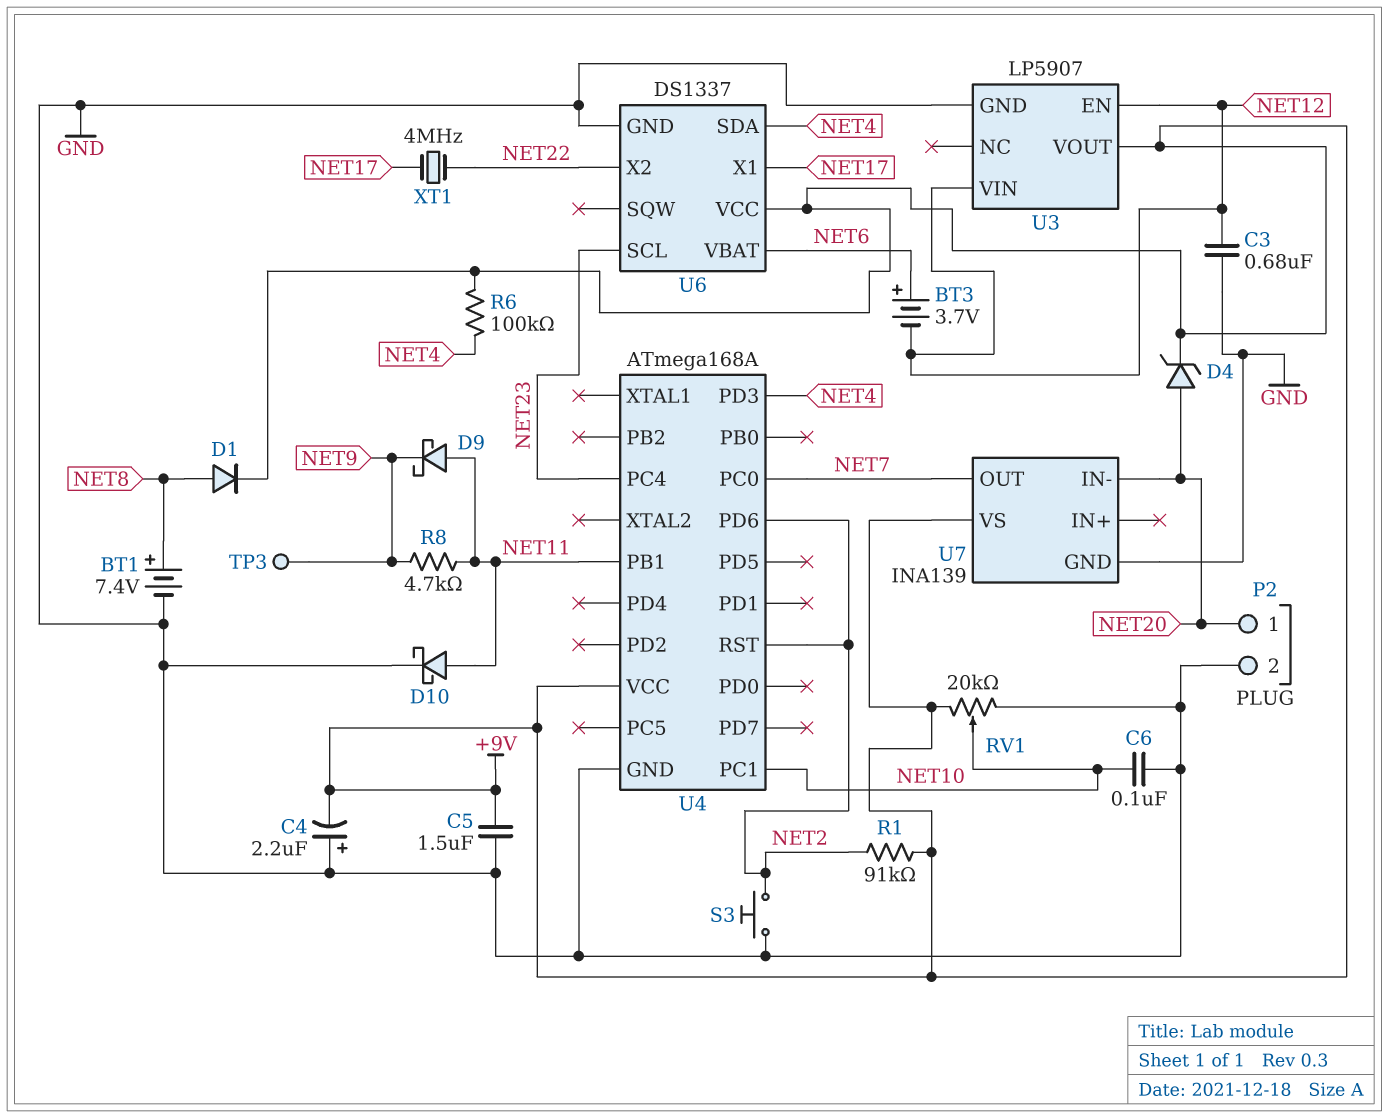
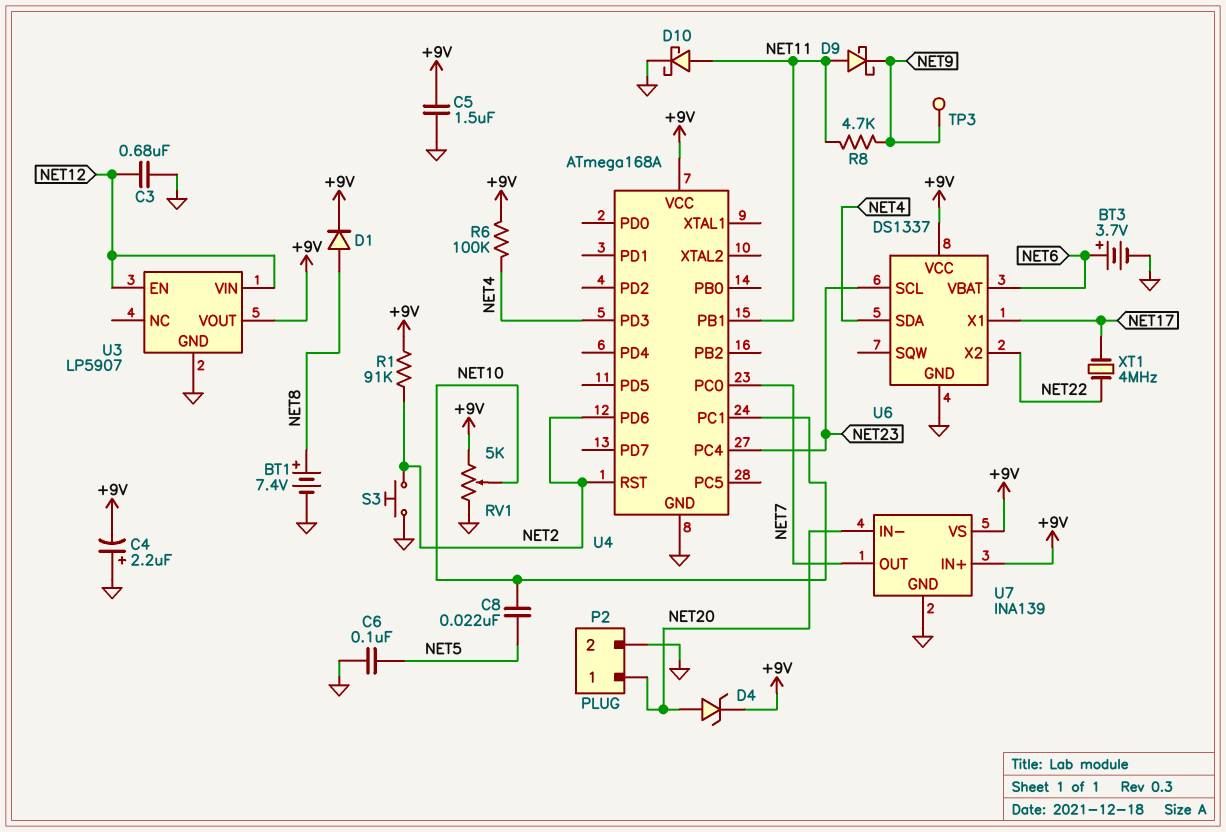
BT3: 3.7V (plus NET6, minus NET12) -> 3.7V (plus NET6, minus GND)
C6: 100nF (GND, NET10) -> 100nF (GND, NET5)
C8: none -> 22nF (NET5, NET10)
RV1: 20k (+9V, GND, wiper NET10) -> 5k (+9V, GND, wiper NET10)
U7 pin IN+: none -> +9V

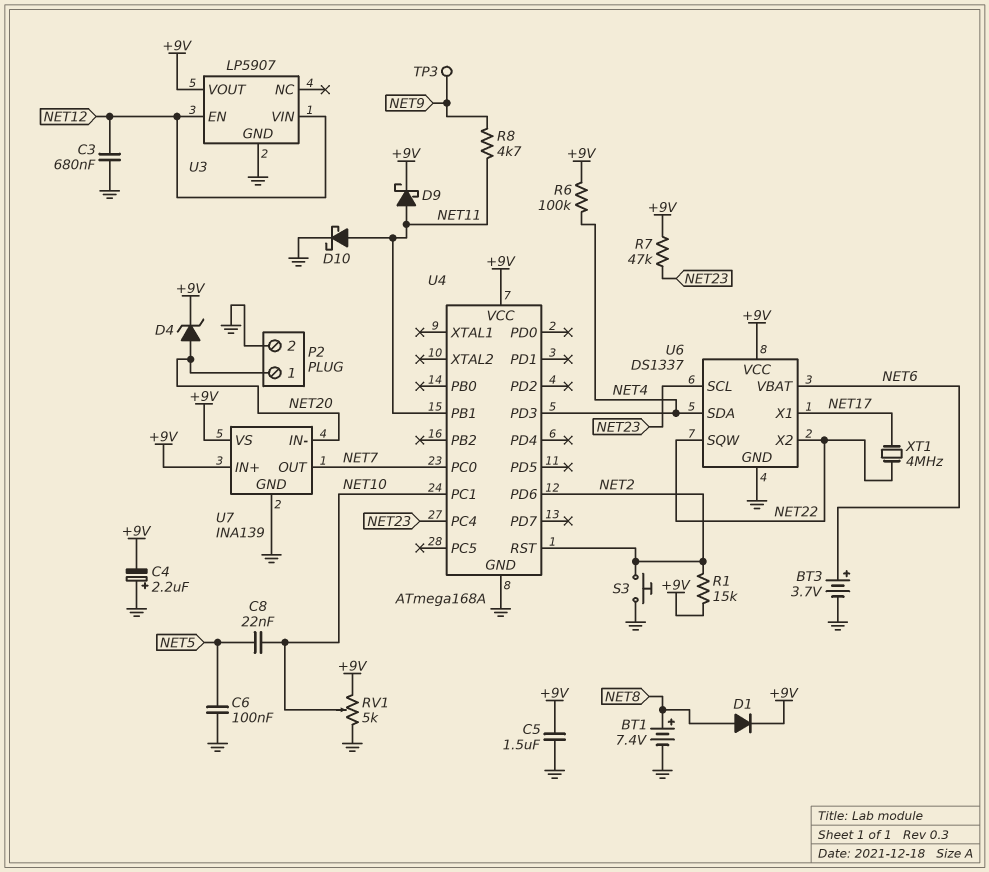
D9: schottky (A NET11, K NET9) -> schottky (A NET11, K +9V)
R1: 91k (+9V, NET2) -> 15k (+9V, NET2)
R7: none -> 47k (+9V, NET23)
U6 pin SQW: none -> NET22

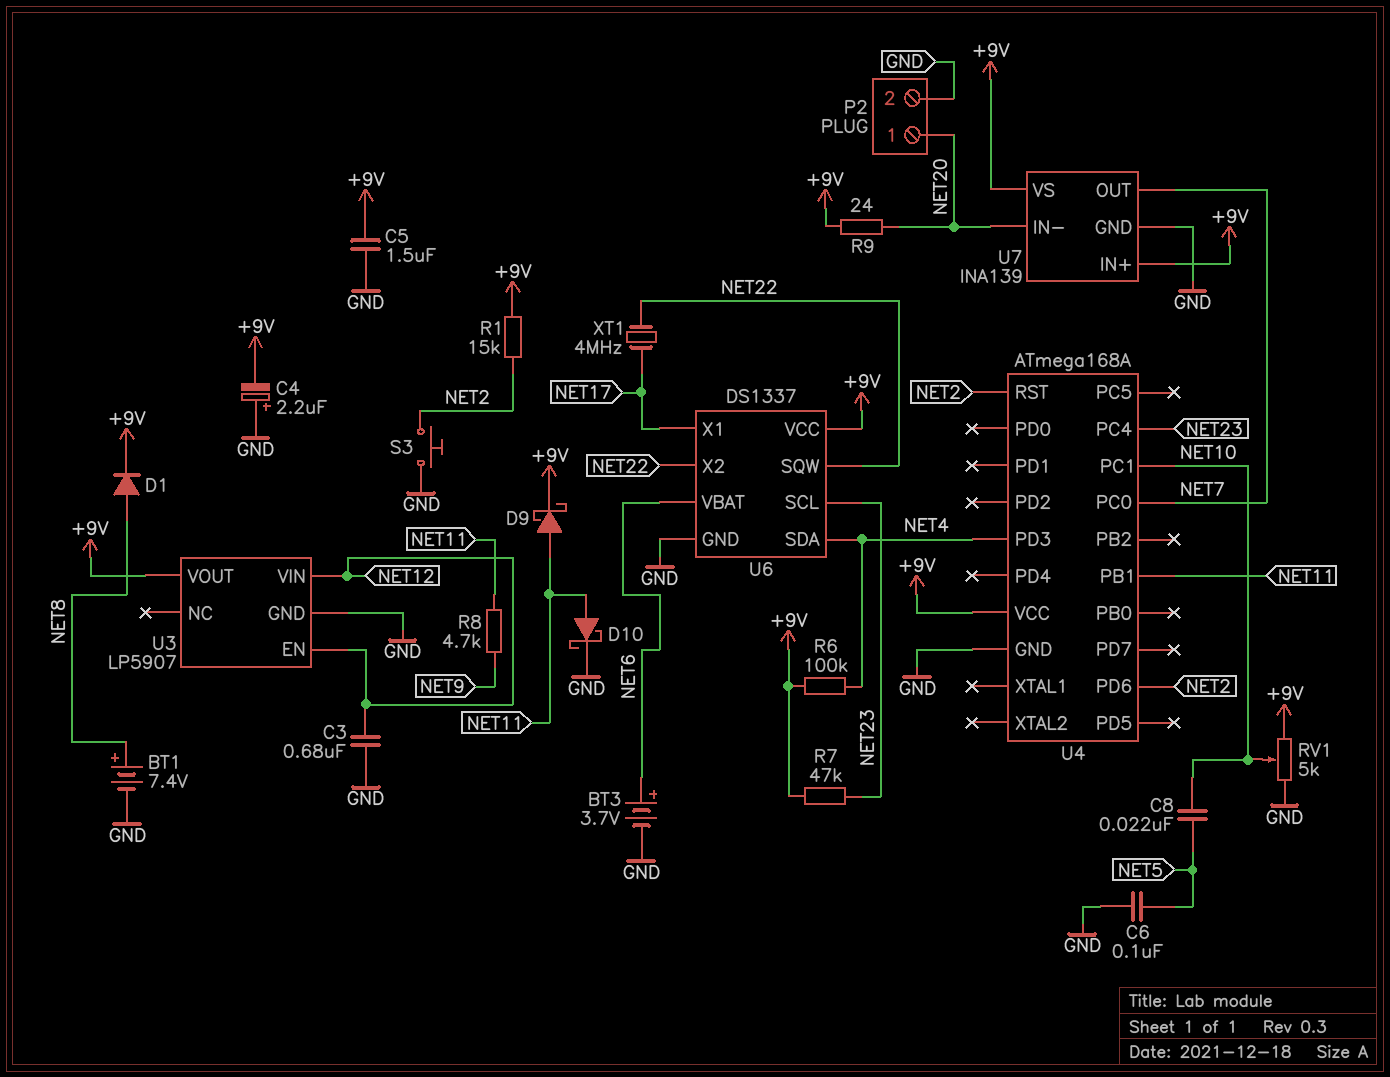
D4: zener (A NET20, K +9V) -> none
R9: none -> 24 (+9V, NET20)
TP3: test point (NET9) -> none

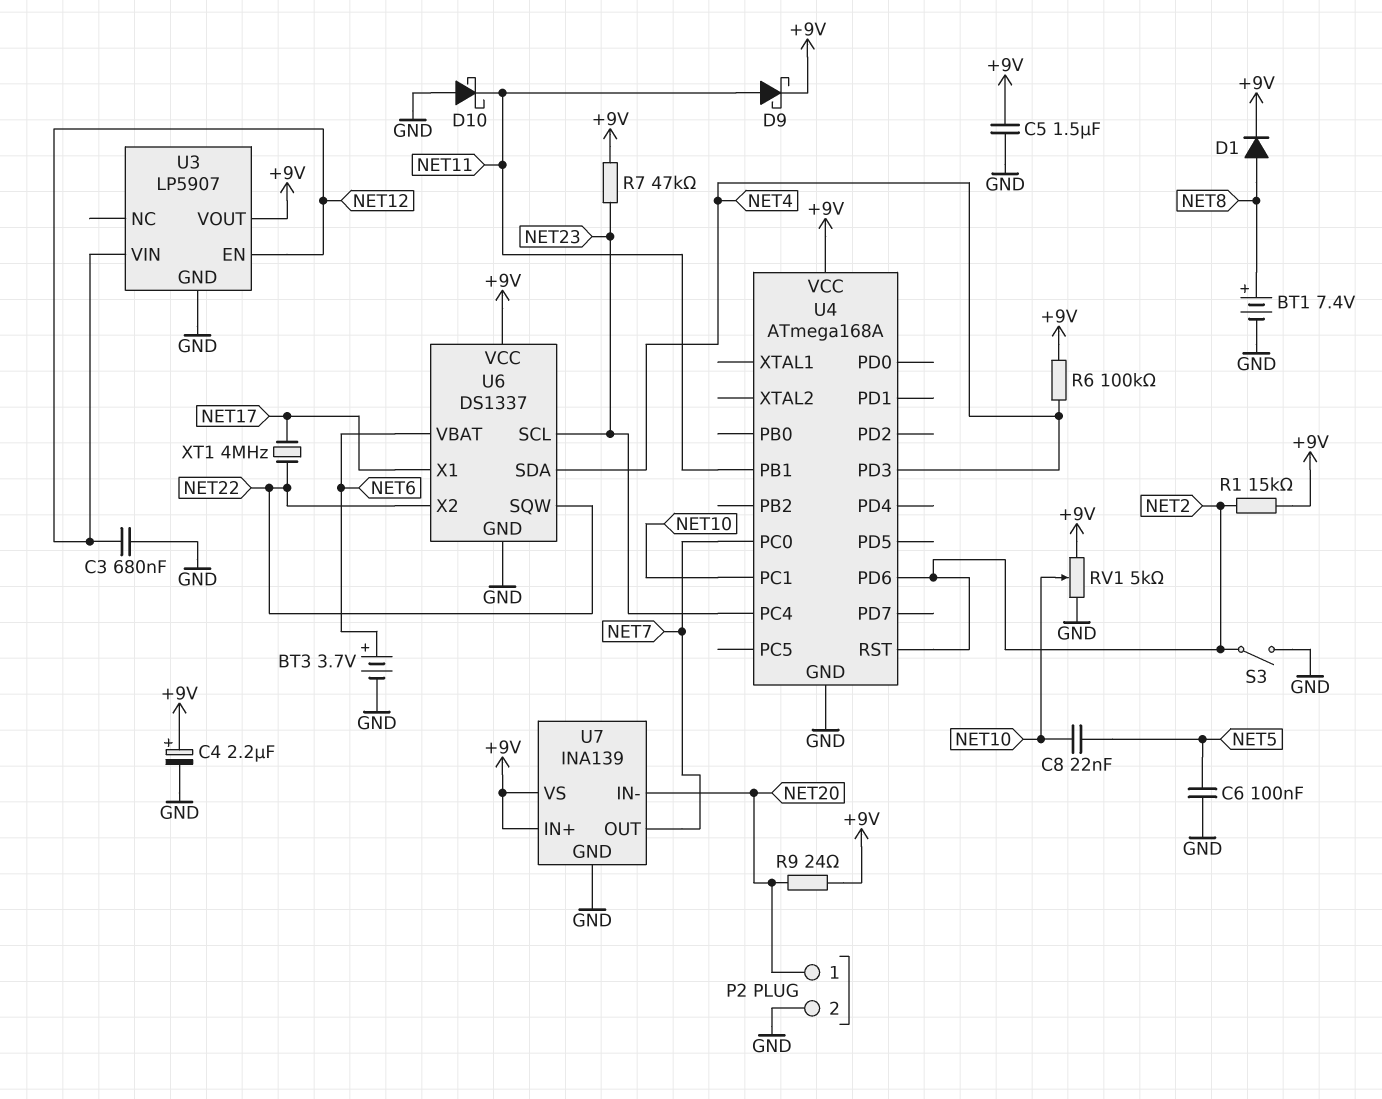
C4: 2.2uF (plus GND, minus +9V) -> 2.2uF (plus +9V, minus GND)
D10: schottky (A NET11, K GND) -> schottky (A GND, K NET11)
R8: 4.7k (NET9, NET11) -> none
S3: button (GND, NET2) -> switch (GND, NET2)

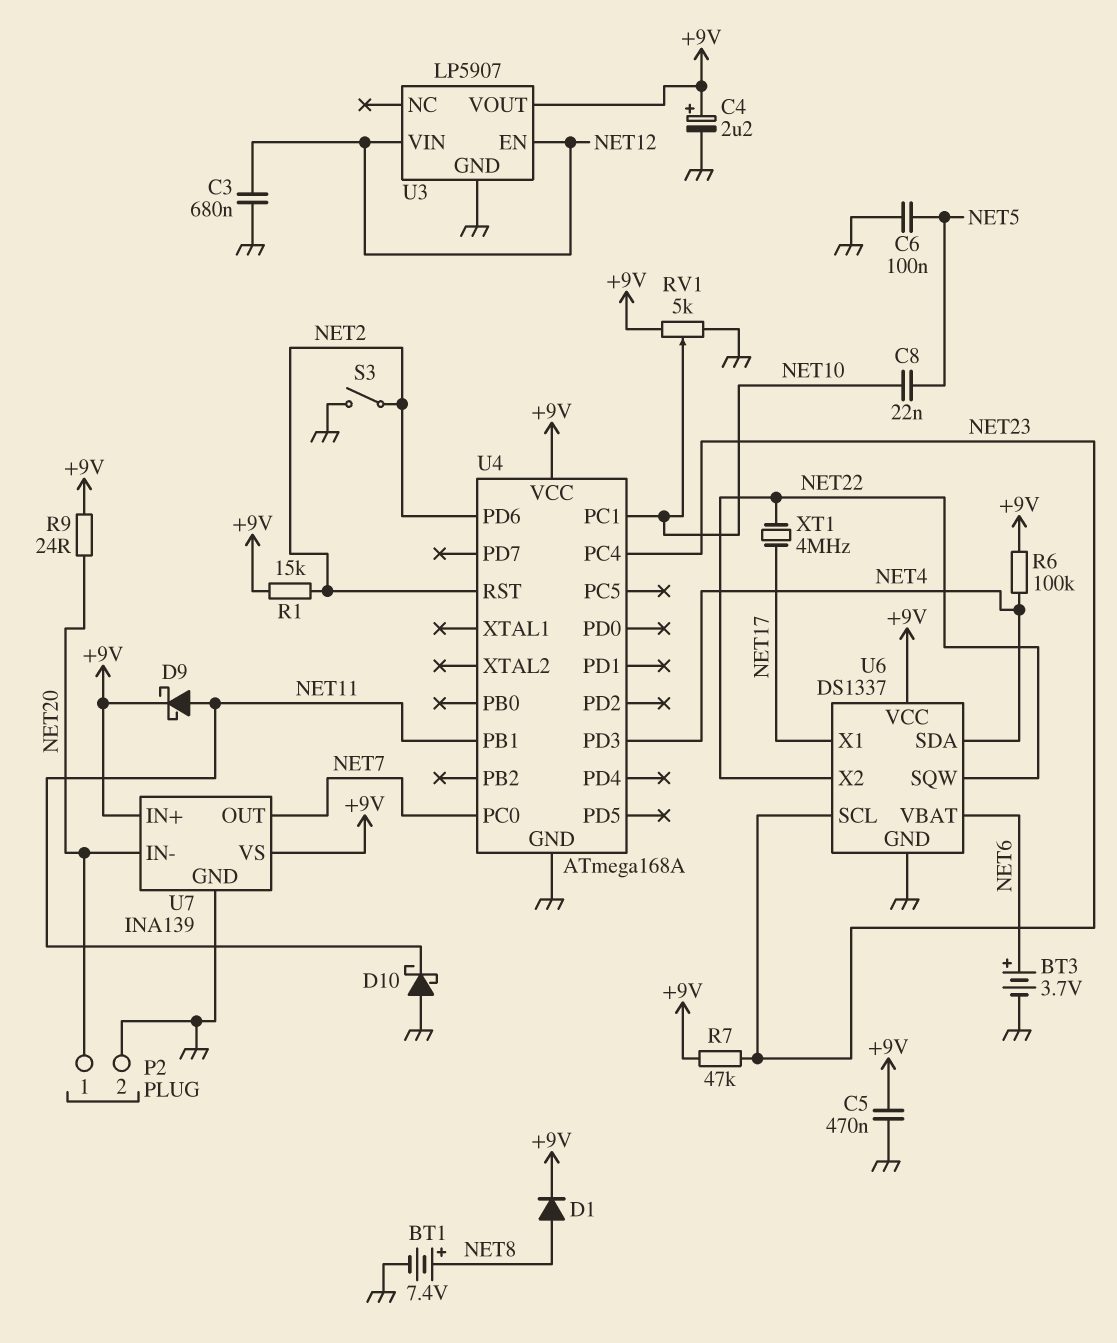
C5: 1.5uF (+9V, GND) -> 470nF (+9V, GND)

